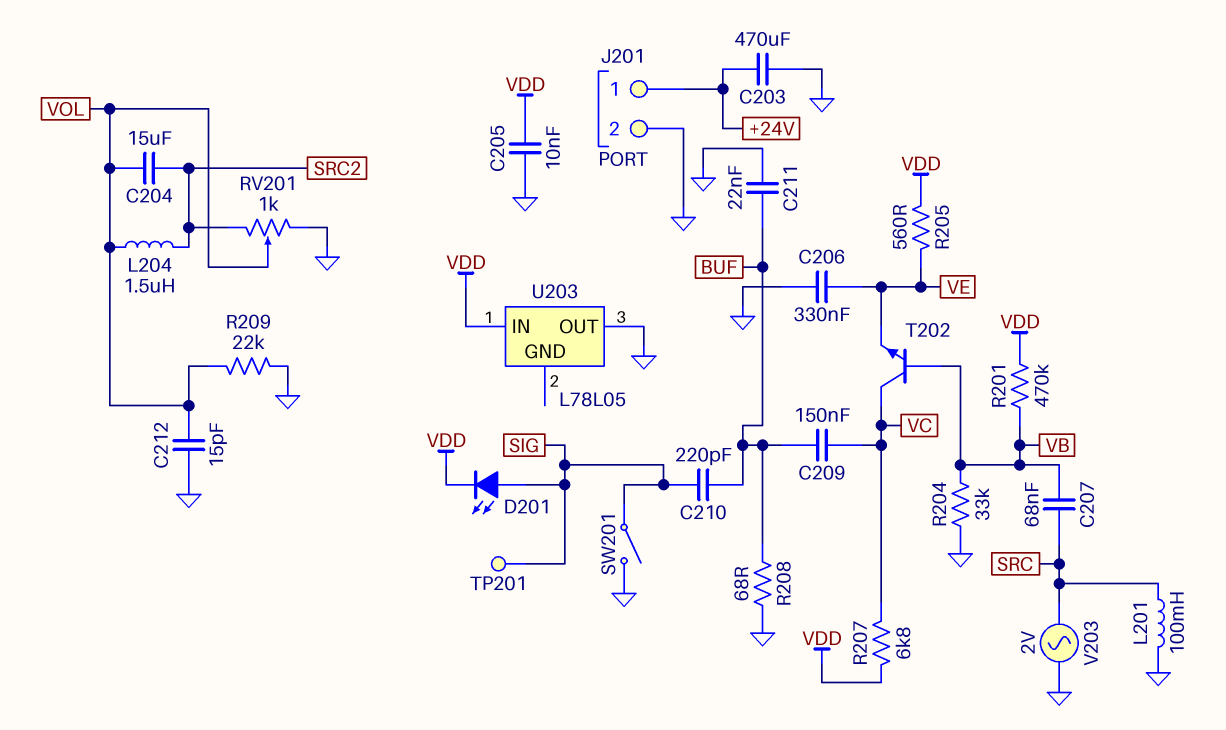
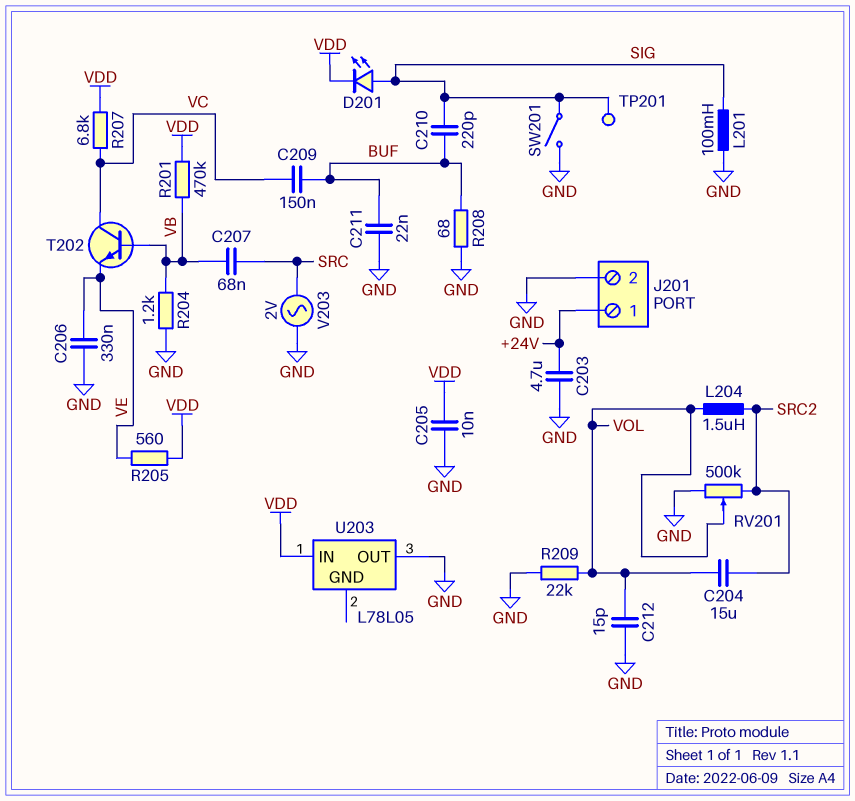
C203: 470uF (+24V, GND) -> 4.7uF (+24V, GND)
L201: 100mH (GND, SRC) -> 100mH (GND, SIG)
R204: 33k (GND, VB) -> 1.2k (GND, VB)
RV201: 1k (GND, SRC2, wiper VOL) -> 500k (GND, SRC2, wiper VOL)

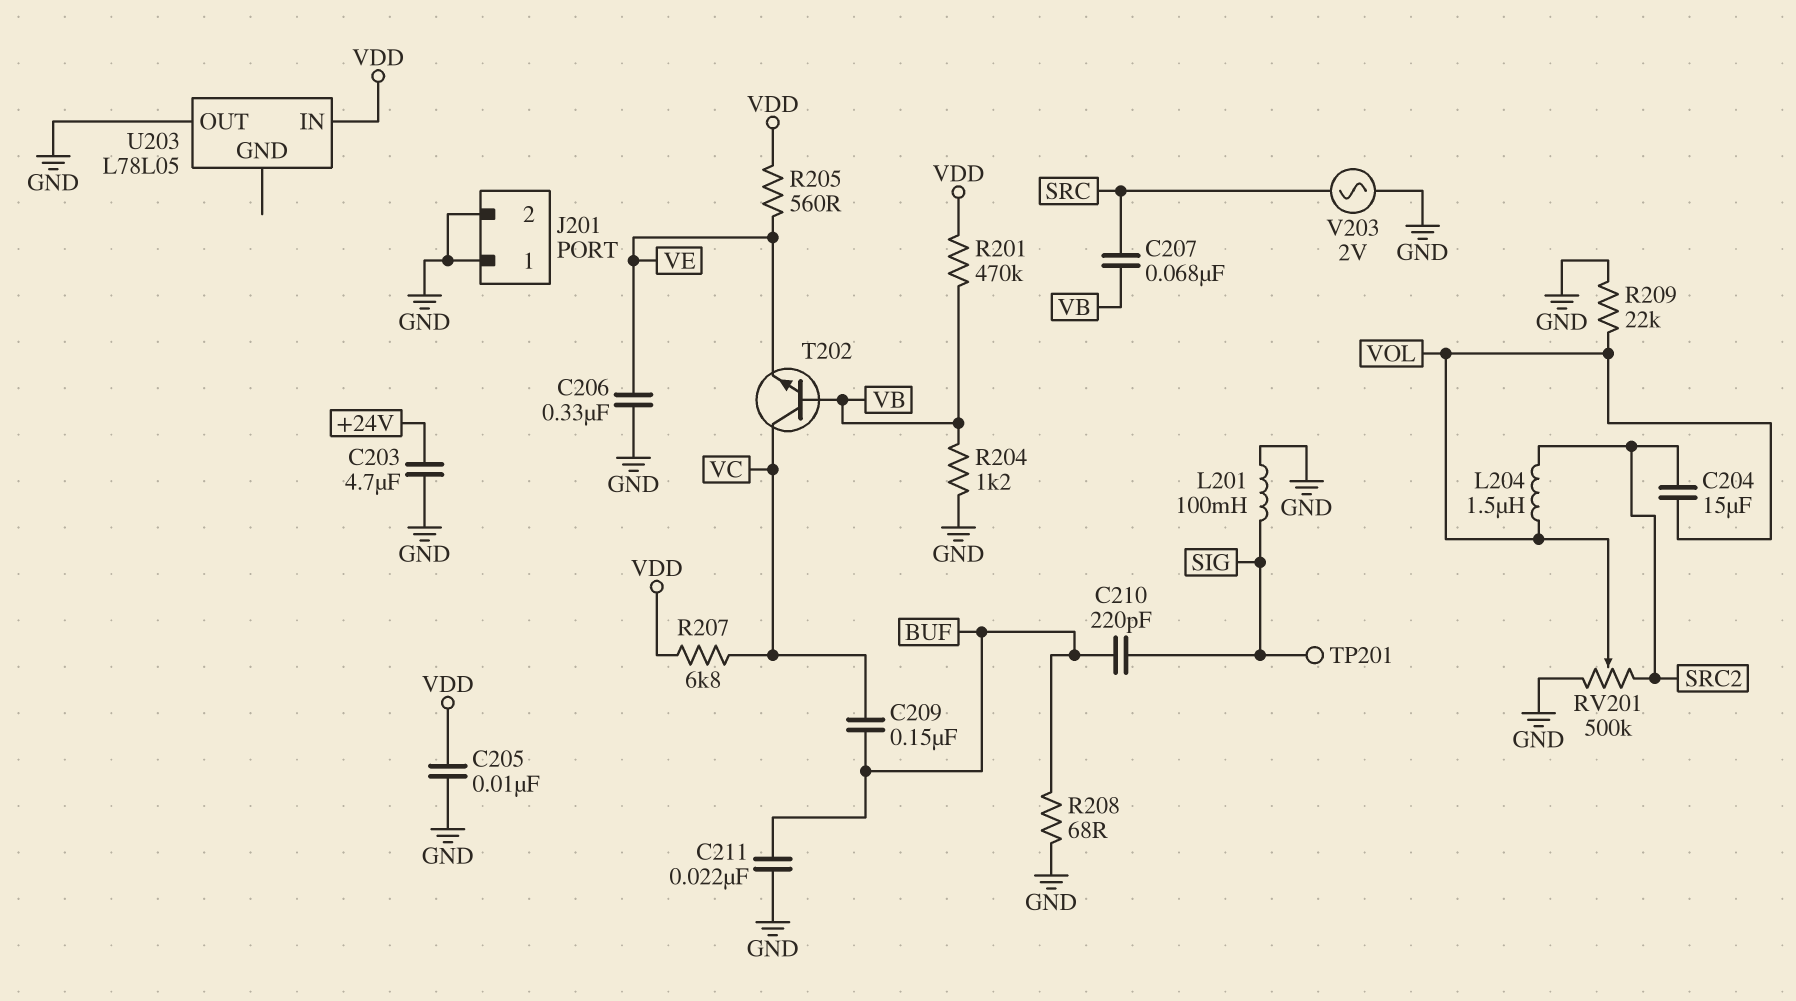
C212: 15pF (GND, VOL) -> none
D201: LED (A SIG, K VDD) -> none
J201 pin 1: +24V -> GND
SW201: switch (GND, SIG) -> none

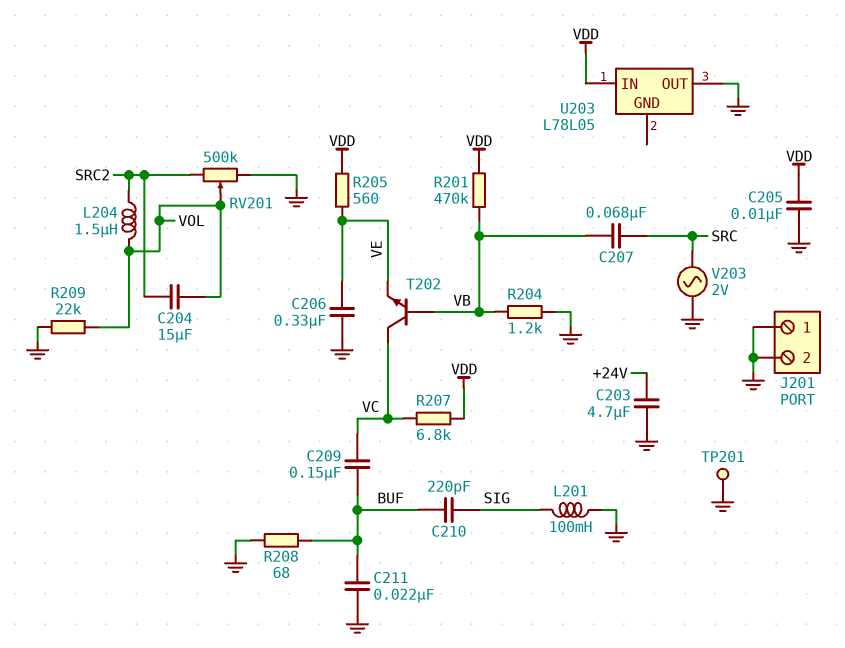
TP201: test point (SIG) -> test point (GND)

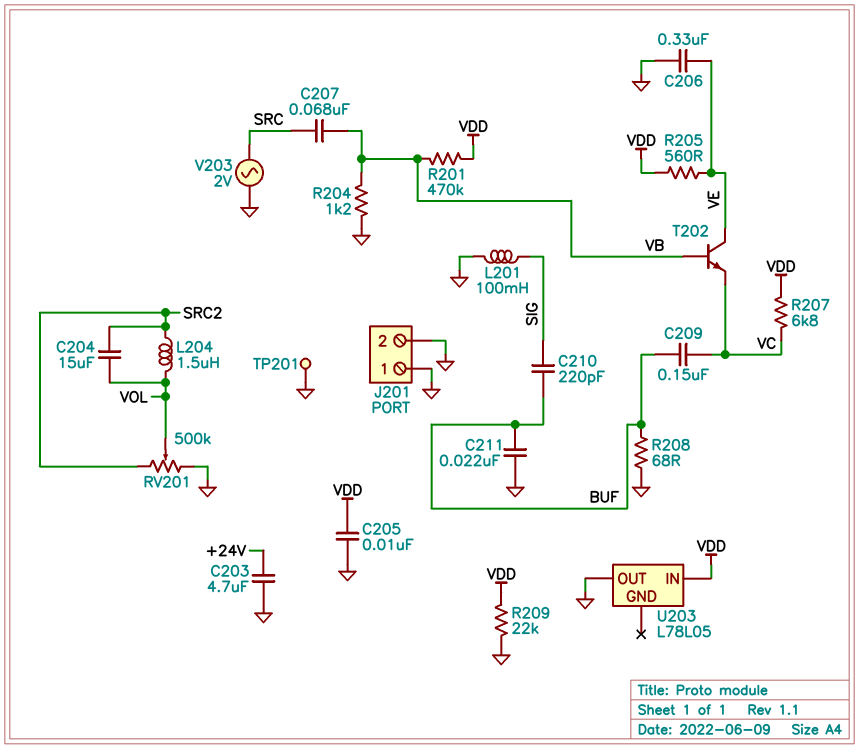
R209: 22k (GND, VOL) -> 22k (GND, VDD)
T202: NPN (B VB, C VC, E VE) -> NPN (B VB, C VE, E VC)

